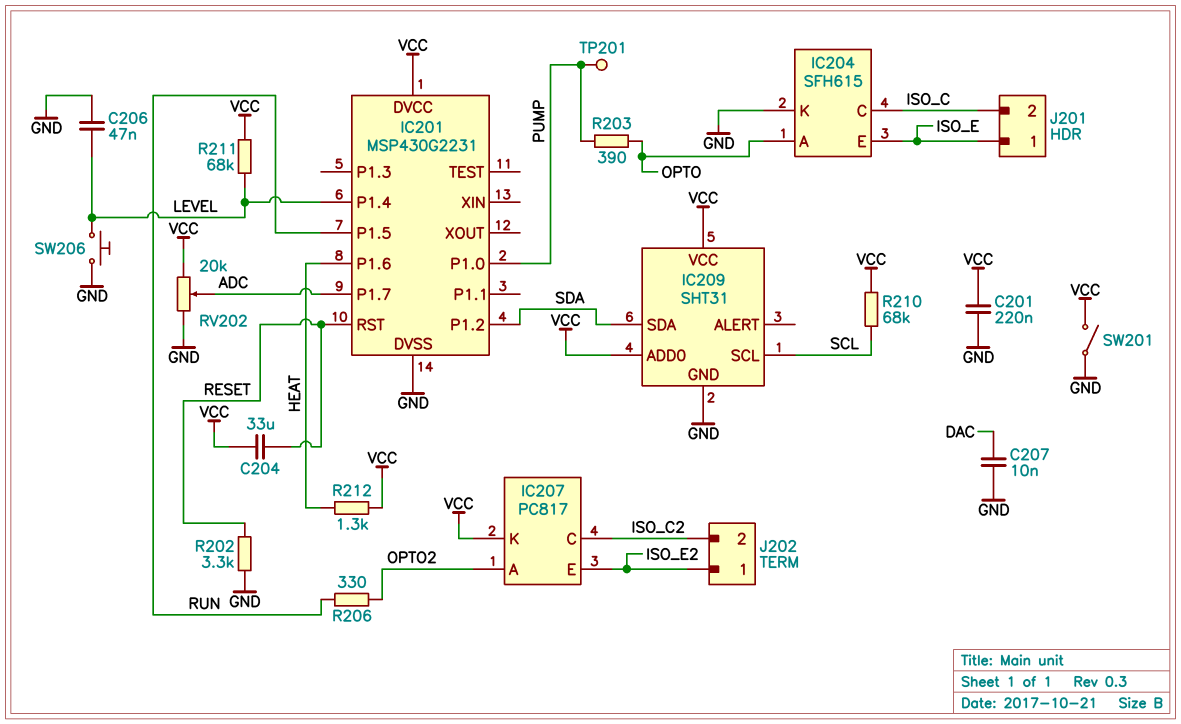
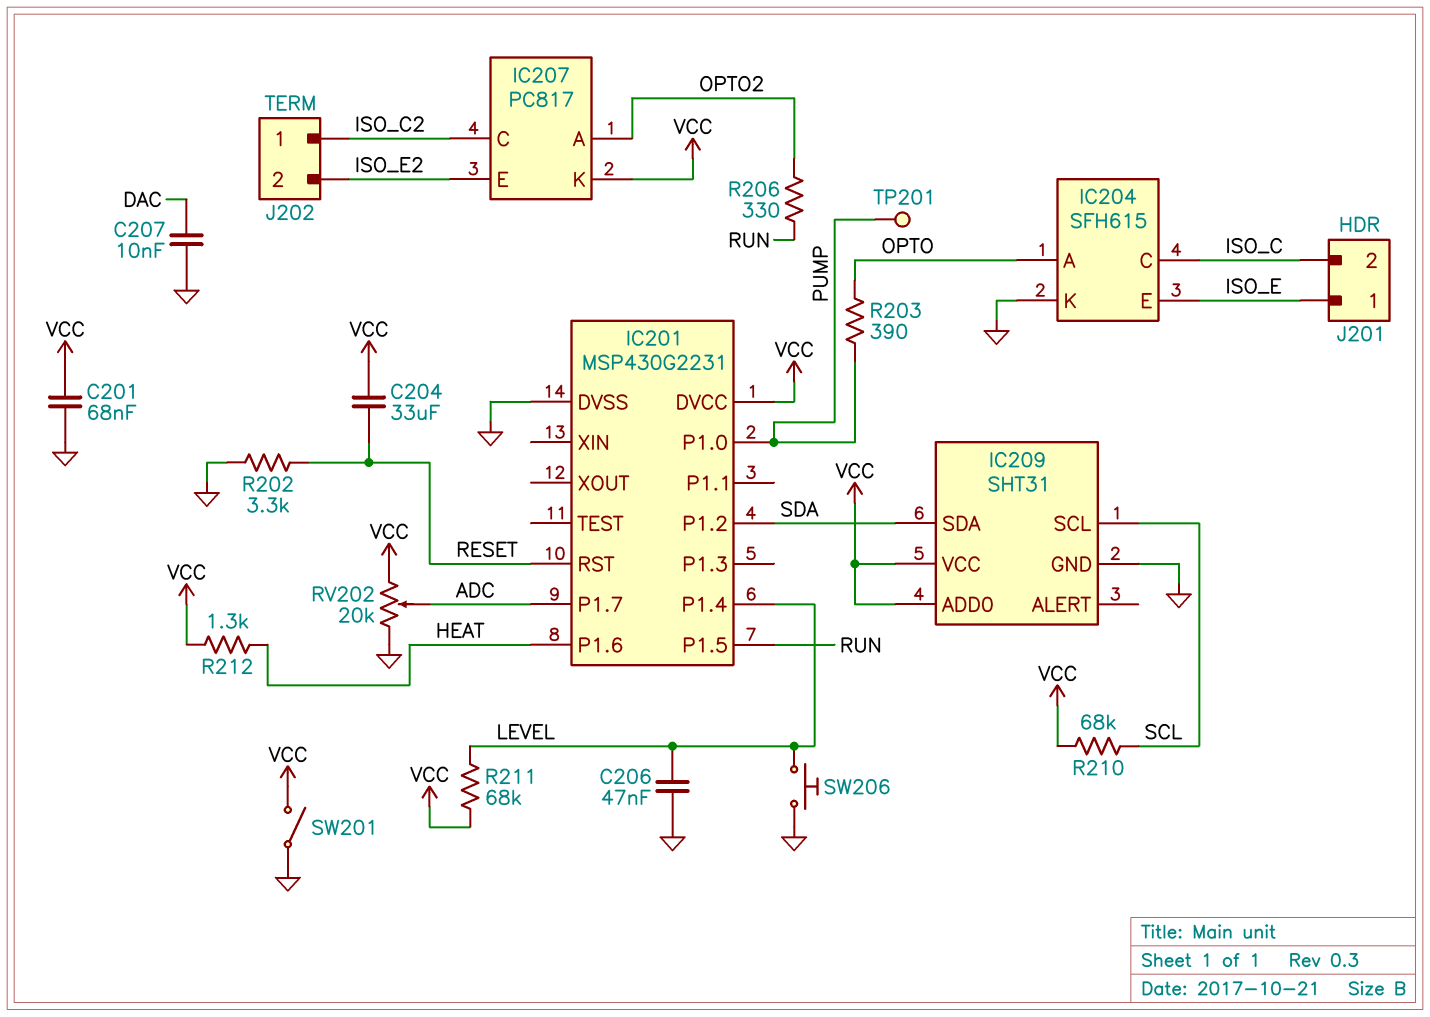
C201: 220nF (GND, VCC) -> 68nF (GND, VCC)
J202 pin 1: ISO_E2 -> ISO_C2
J202 pin 2: ISO_C2 -> ISO_E2

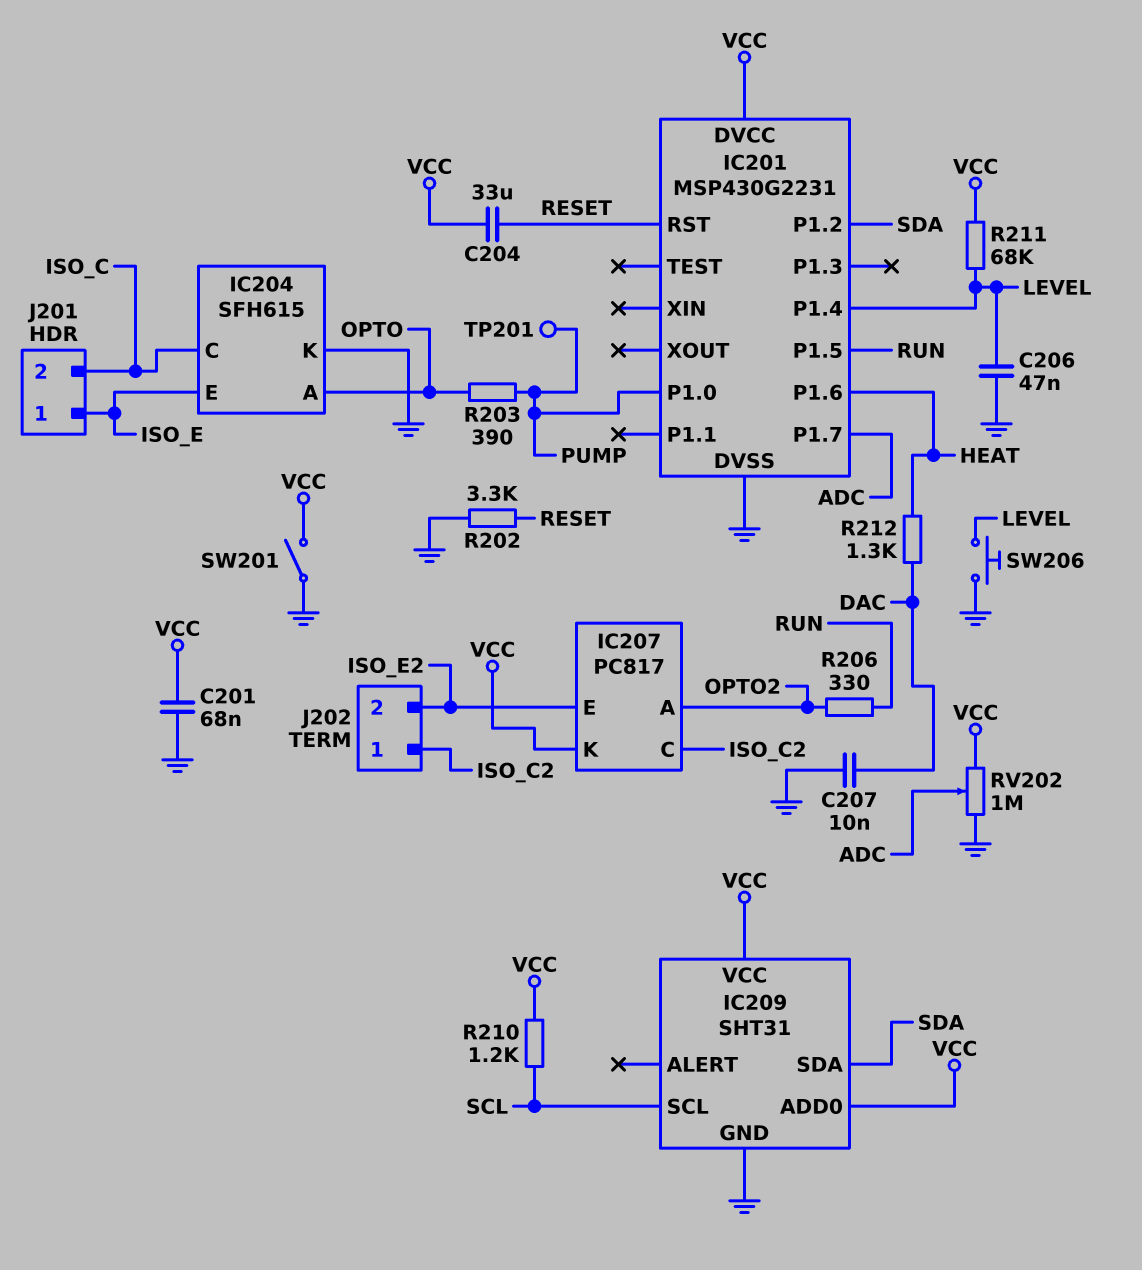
R210: 68k (SCL, VCC) -> 1.2k (SCL, VCC)
R212: 1.3k (HEAT, VCC) -> 1.3k (DAC, HEAT)
RV202: 20k (GND, VCC, wiper ADC) -> 1M (GND, VCC, wiper ADC)

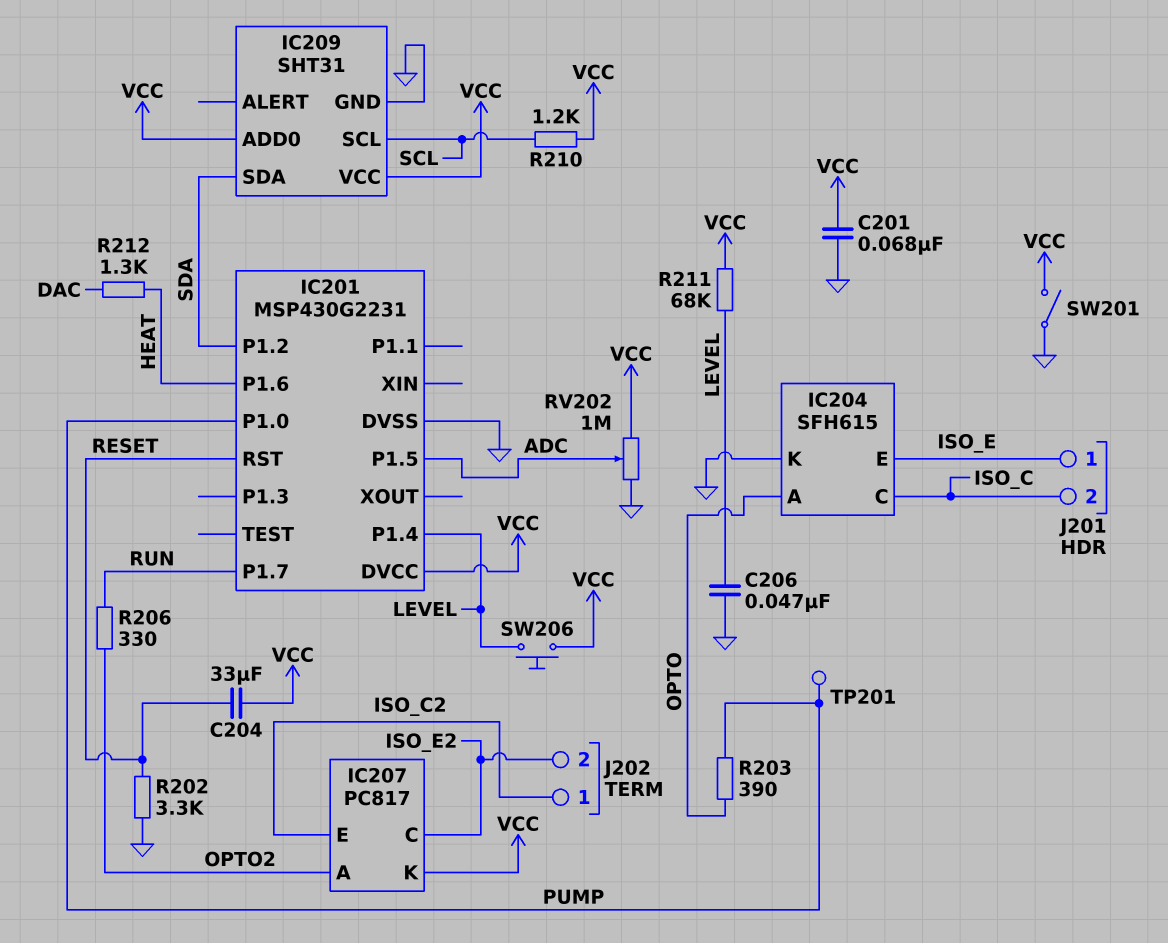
C207: 10nF (DAC, GND) -> none
IC201 pin P1.5: RUN -> ADC
IC201 pin P1.7: ADC -> RUN
IC207 pin C: ISO_C2 -> ISO_E2
IC207 pin E: ISO_E2 -> ISO_C2
SW206: button (GND, LEVEL) -> button (LEVEL, VCC)

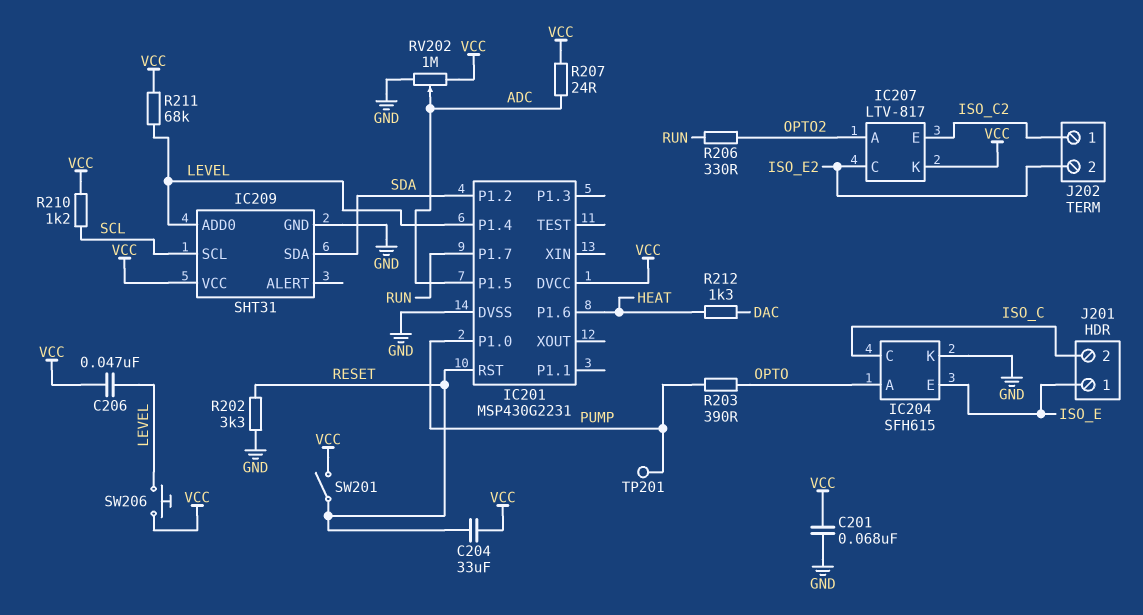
C206: 47nF (GND, LEVEL) -> 47nF (LEVEL, VCC)
IC207: PC817 -> LTV-817
IC209 pin ADD0: VCC -> LEVEL
R207: none -> 24 (ADC, VCC)
SW201: switch (GND, VCC) -> switch (RESET, VCC)

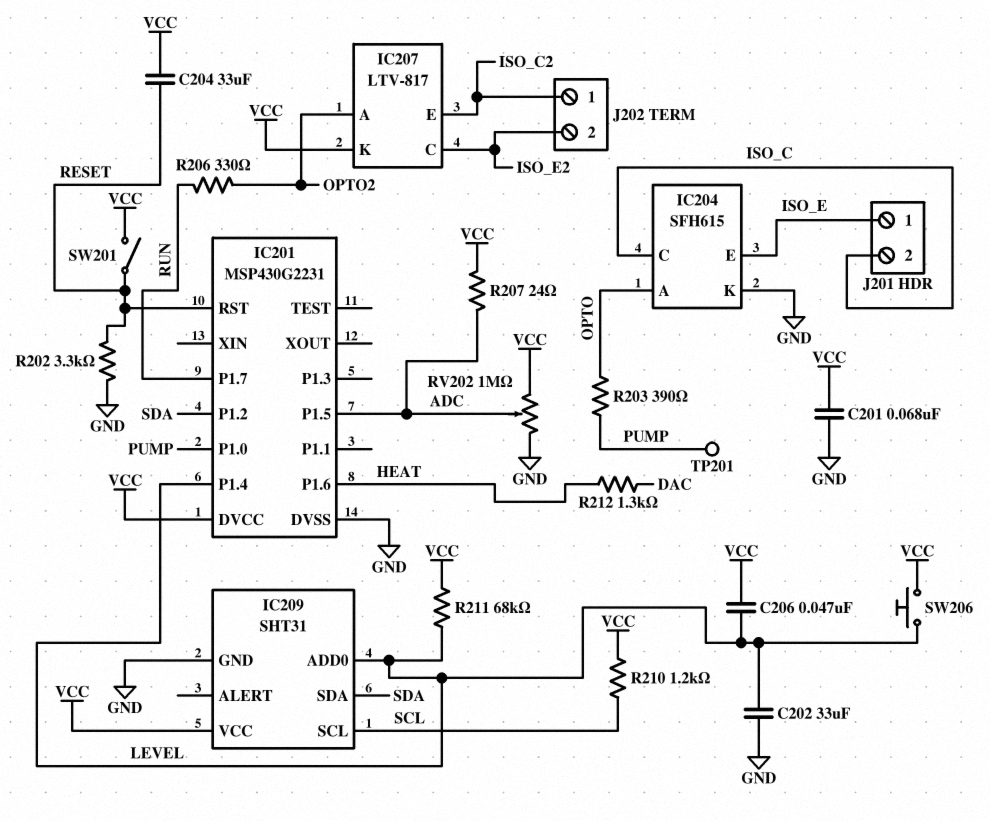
C202: none -> 33uF (GND, LEVEL)

